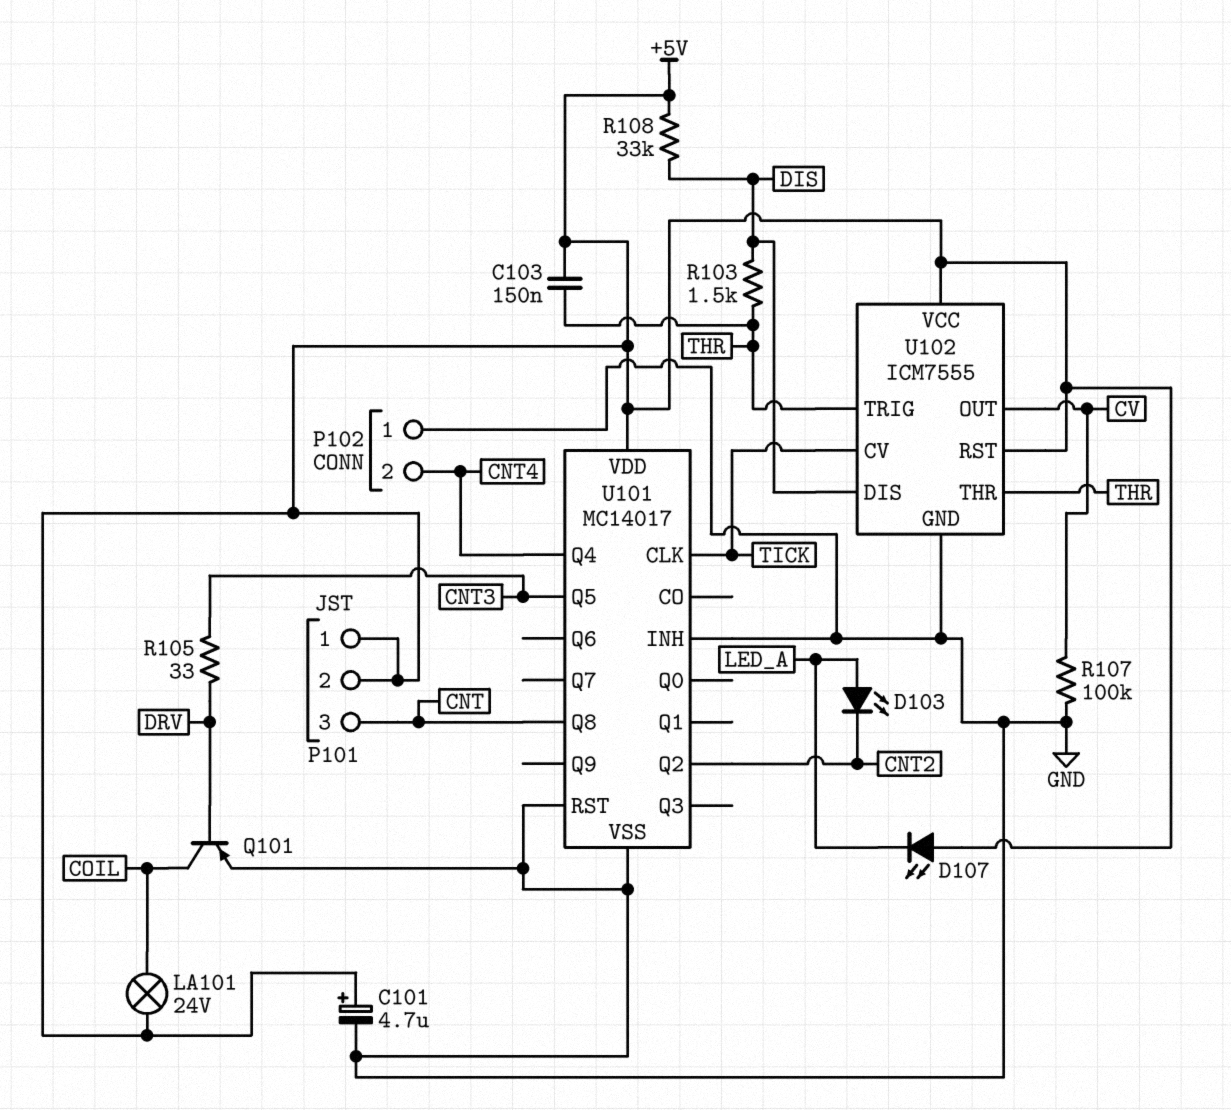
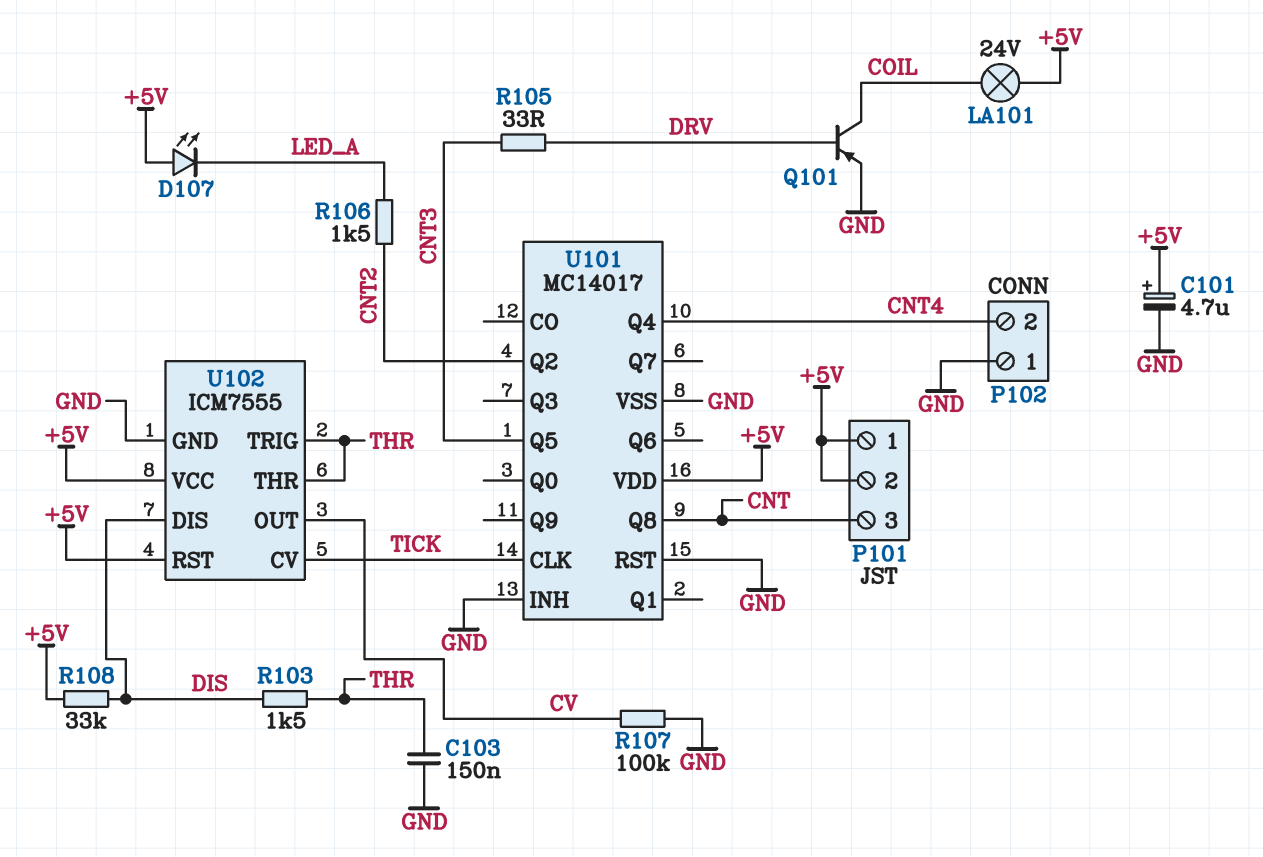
C103: 150nF (+5V, THR) -> 150nF (GND, THR)
D103: LED (A LED_A, K CNT2) -> none
R106: none -> 1.5k (CNT2, LED_A)

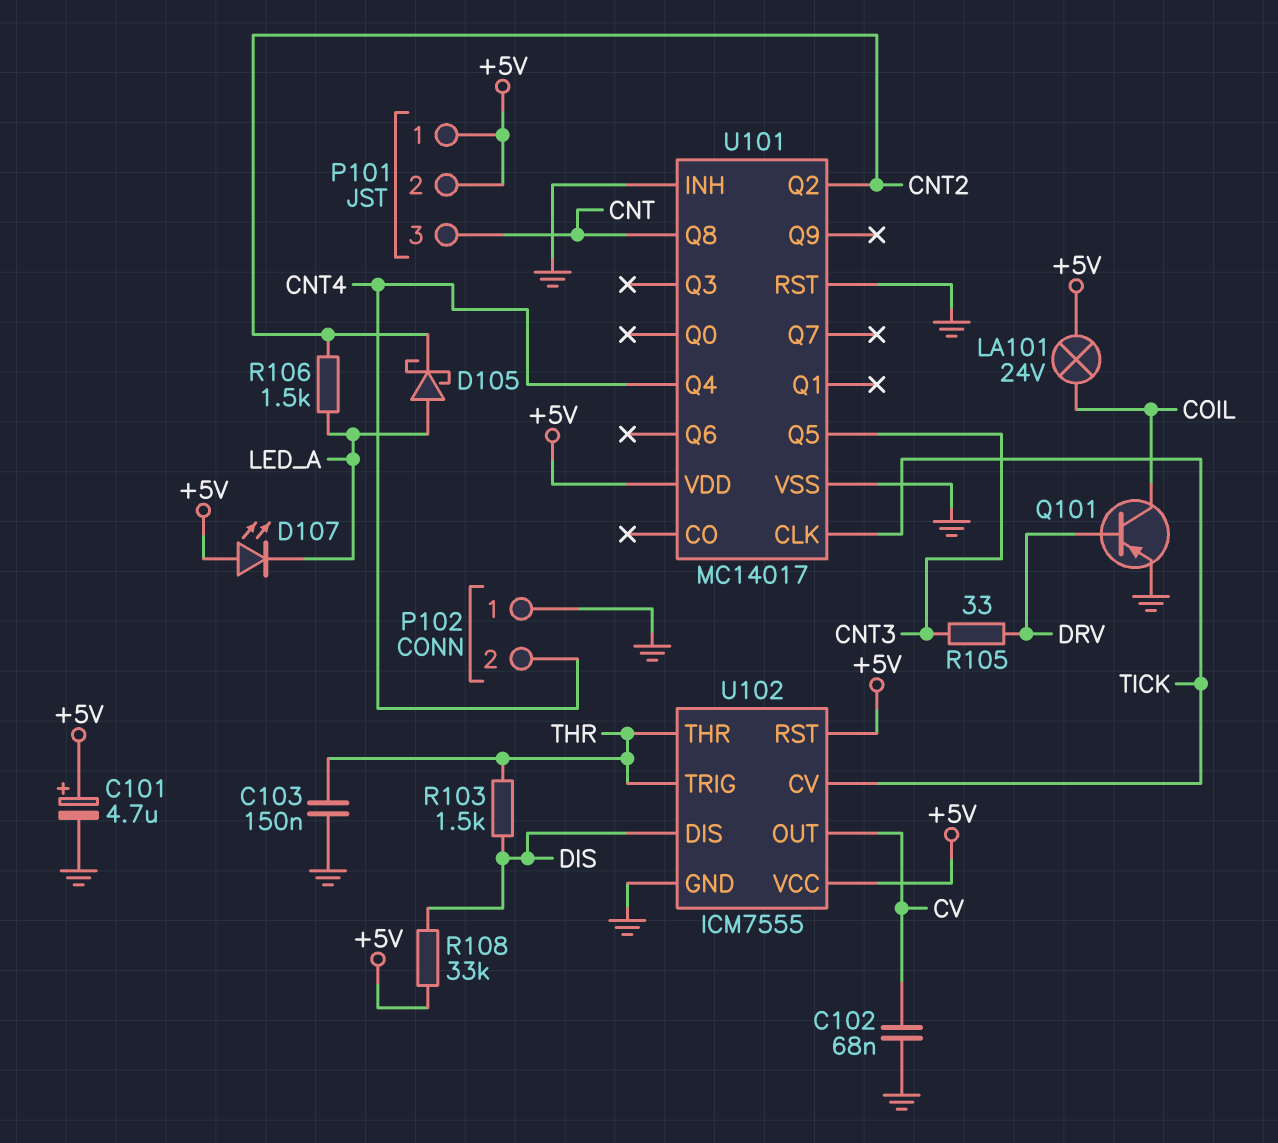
C102: none -> 68nF (CV, GND)
D105: none -> schottky (A LED_A, K CNT2)
R107: 100k (CV, GND) -> none

